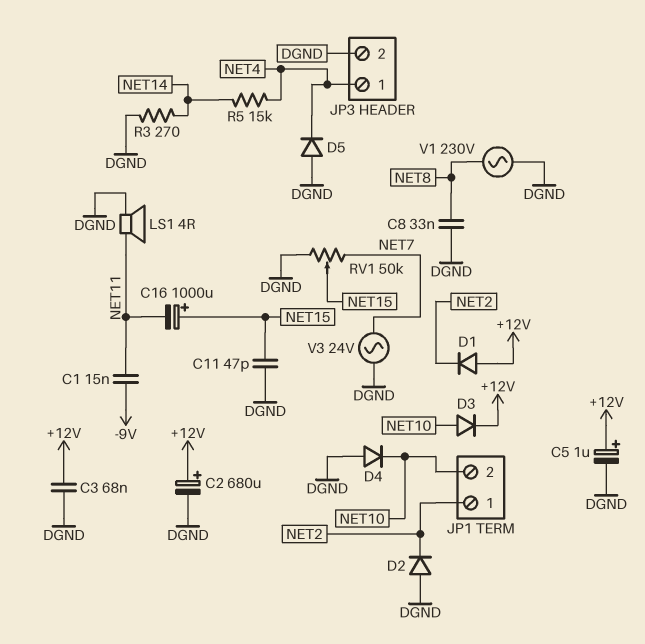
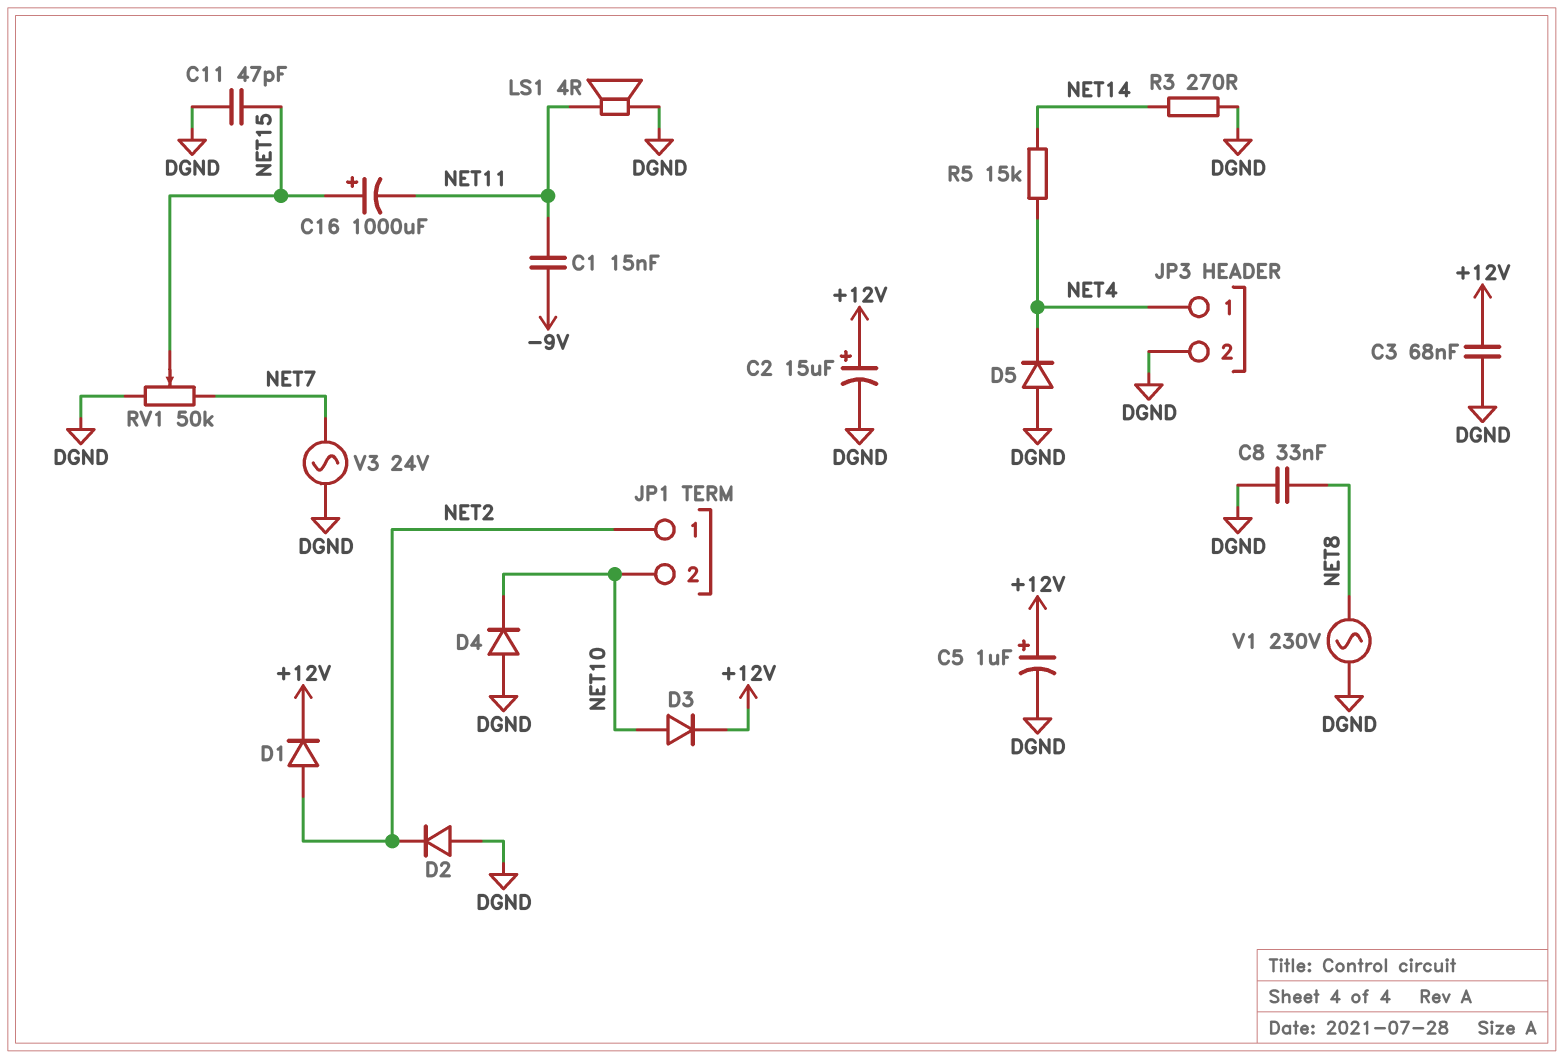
C2: 680uF (plus +12V, minus DGND) -> 15uF (plus +12V, minus DGND)
D1: diode (A +12V, K NET2) -> diode (A NET2, K +12V)

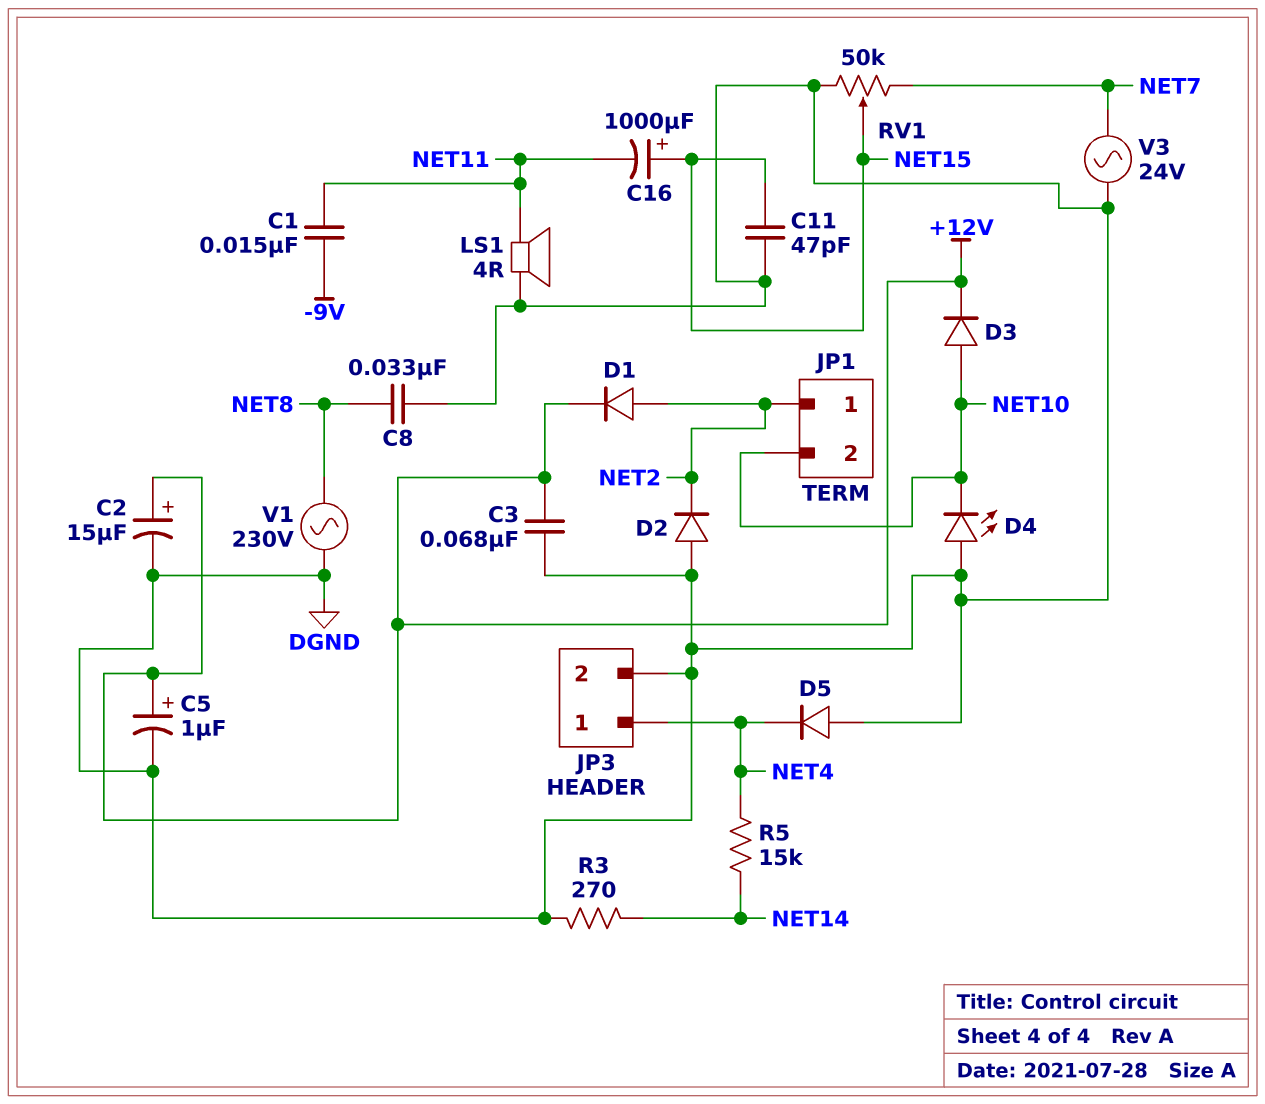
D4: diode (A DGND, K NET10) -> LED (A DGND, K NET10)

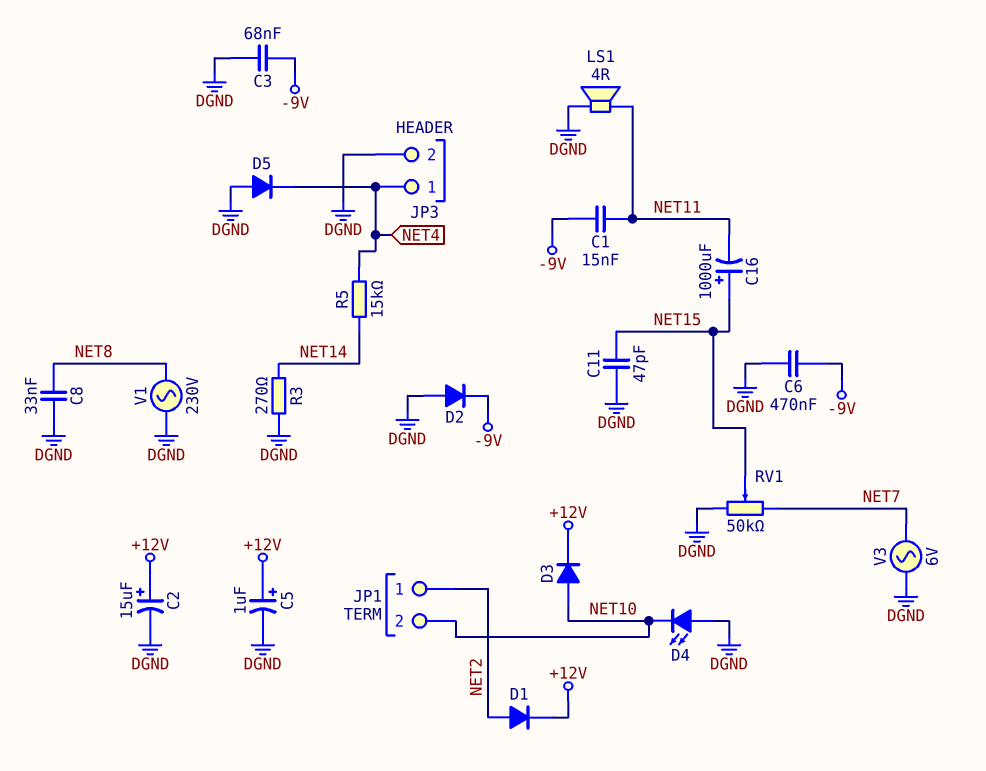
C3: 68nF (+12V, DGND) -> 68nF (-9V, DGND)
C6: none -> 470nF (-9V, DGND)
D2: diode (A DGND, K NET2) -> diode (A DGND, K -9V)
V3: AC 24V (DGND, NET7) -> AC 6V (DGND, NET7)

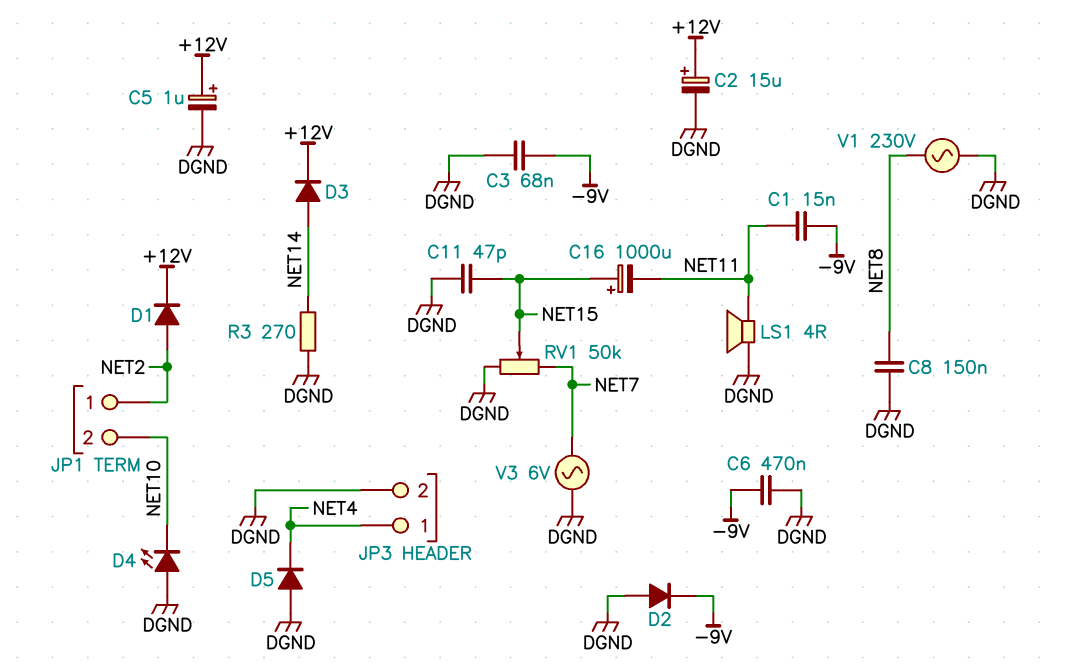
C8: 33nF (DGND, NET8) -> 150nF (DGND, NET8)
D3: diode (A NET10, K +12V) -> diode (A NET14, K +12V)
R5: 15k (NET4, NET14) -> none

